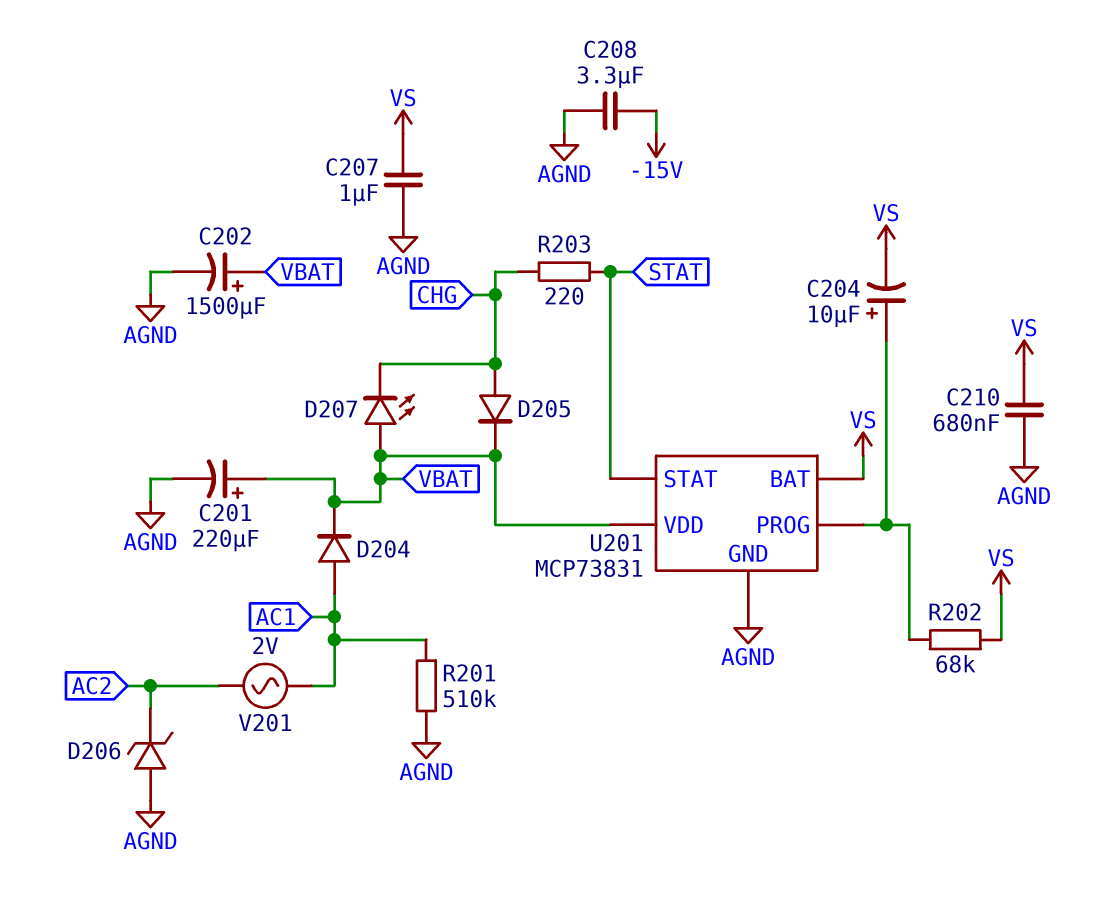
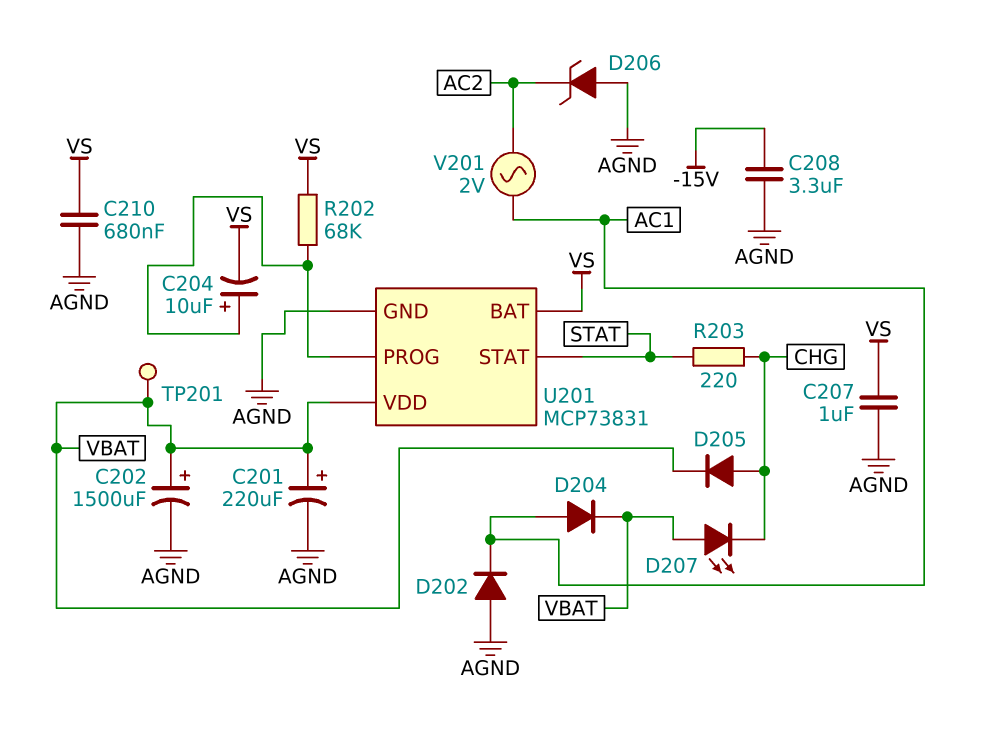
D202: none -> diode (A AGND, K AC1)
R201: 510k (AC1, AGND) -> none
TP201: none -> test point (VBAT)

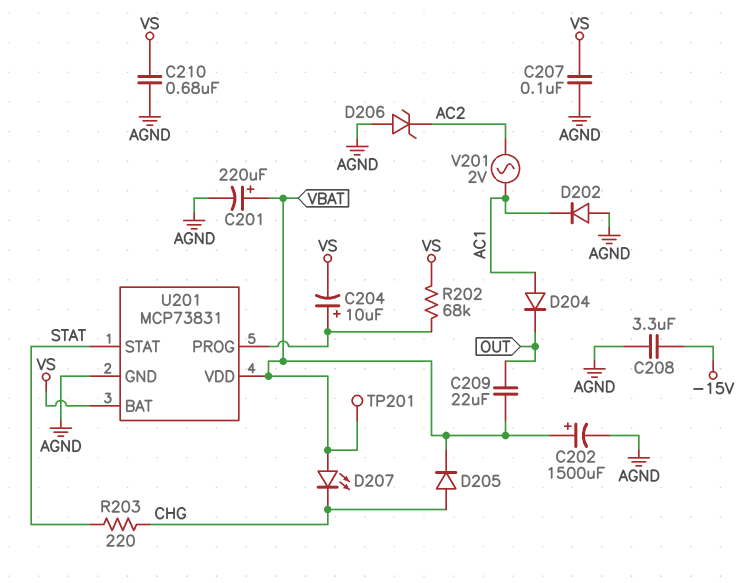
C207: 1uF (AGND, VS) -> 100nF (AGND, VS)
C209: none -> 22uF (OUT, VBAT)
D204: diode (A AC1, K VBAT) -> diode (A AC1, K OUT)

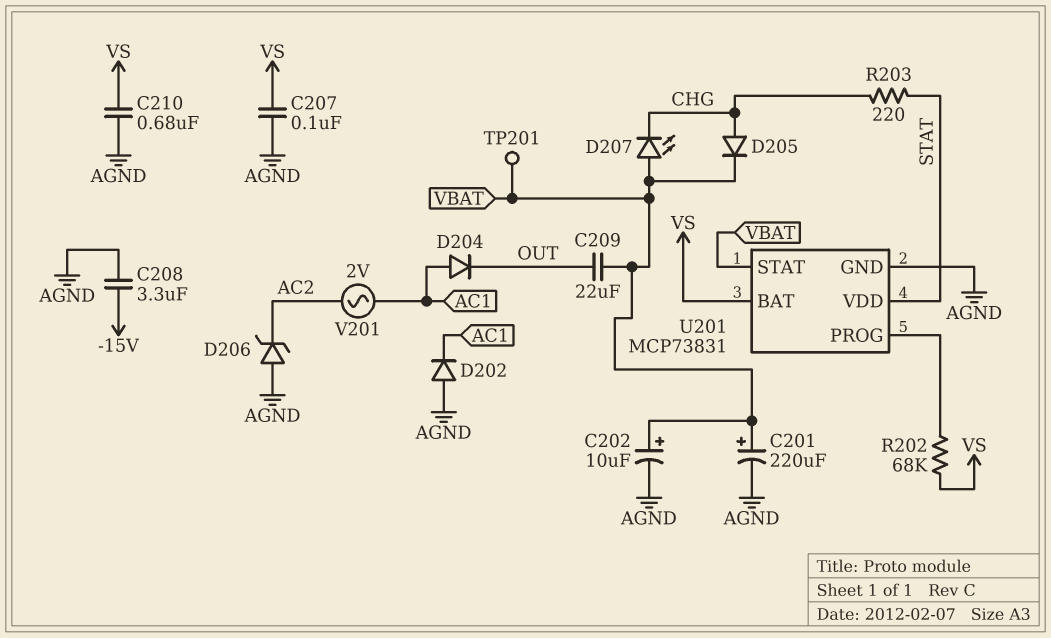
C202: 1500uF (plus VBAT, minus AGND) -> 10uF (plus VBAT, minus AGND)
C204: 10uF (plus U201/PROG, minus VS) -> none
U201 pin STAT: STAT -> VBAT
U201 pin VDD: VBAT -> STAT

